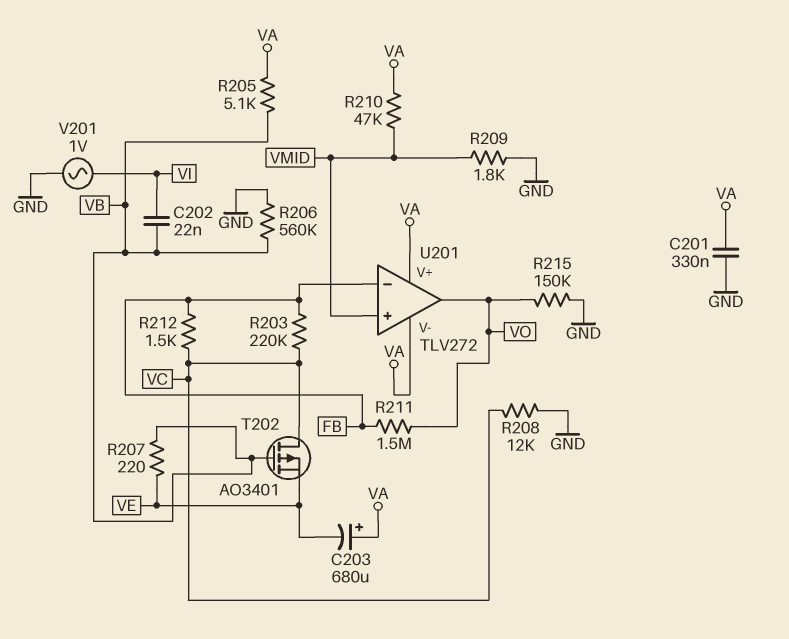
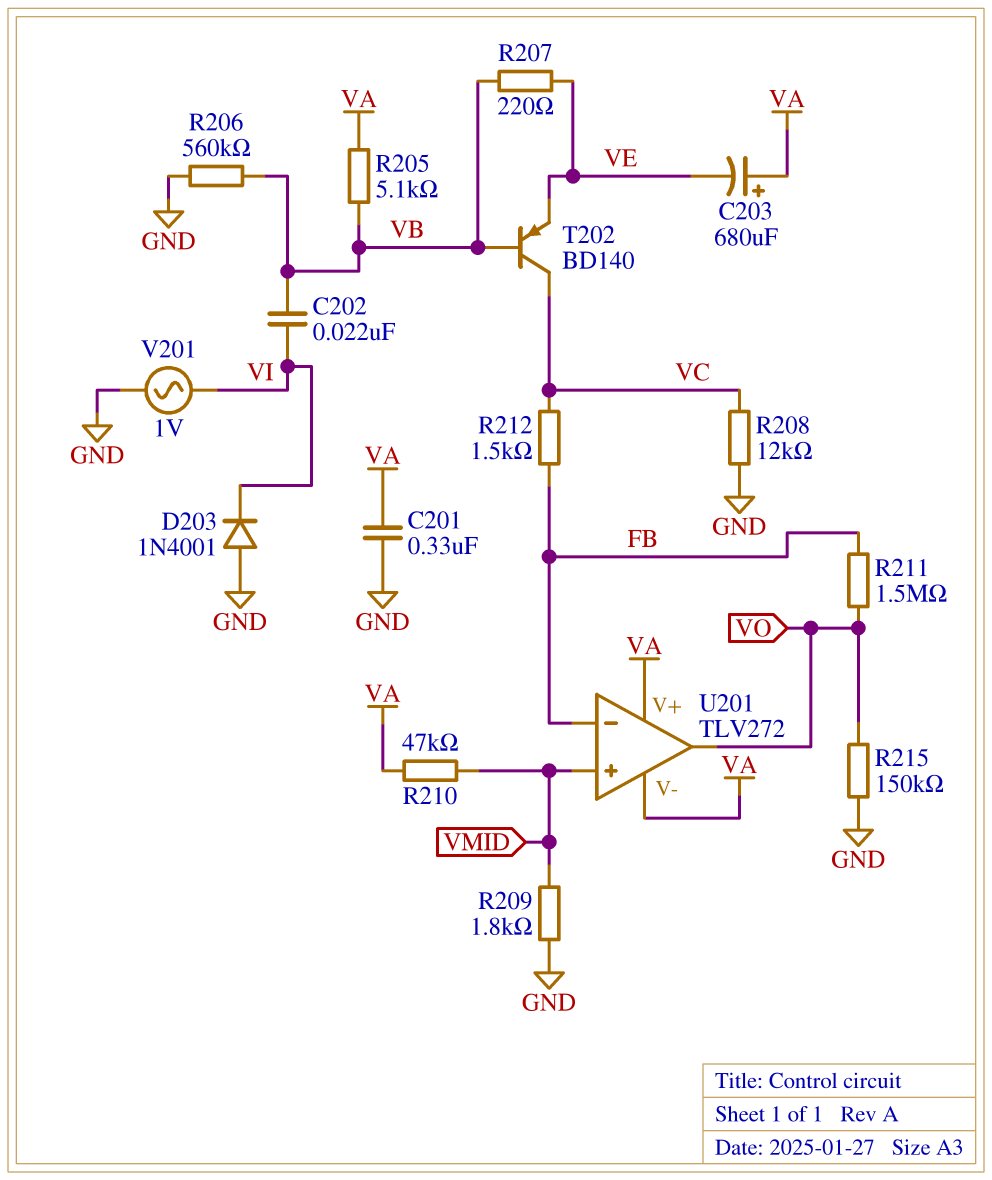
D203: none -> diode 1N4001 (A GND, K VI)
R203: 220k (FB, VC) -> none
T202: PMOS AO3401 (G VB, D VC, S VE) -> PNP BD140 (B VB, C VC, E VE)

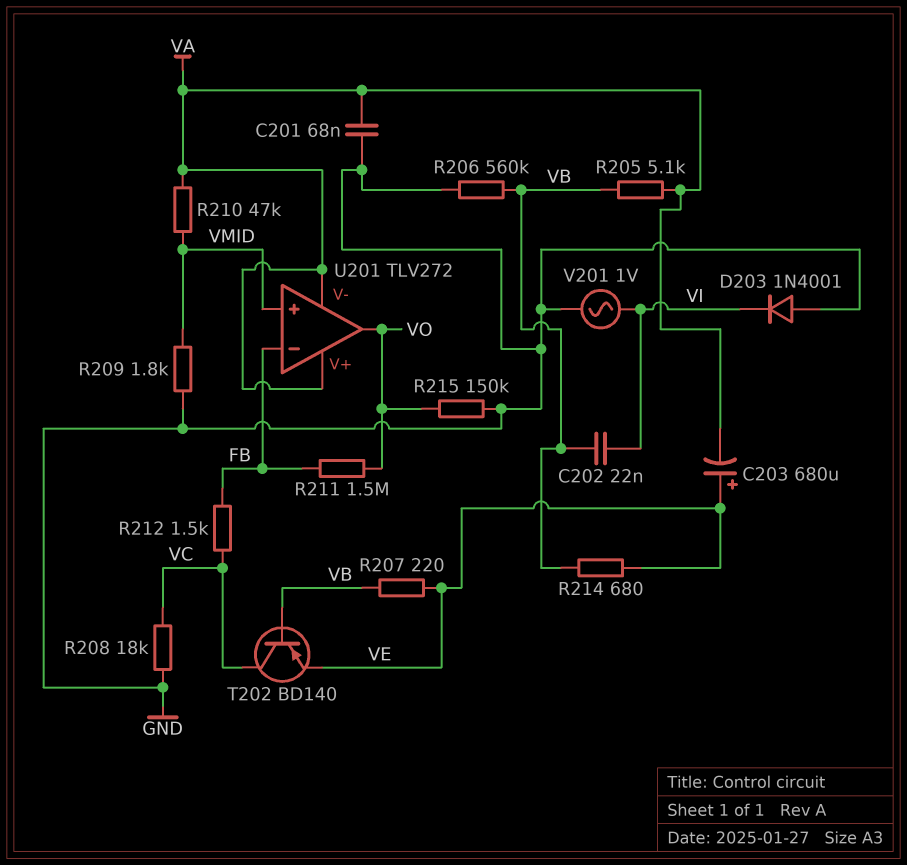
C201: 330nF (GND, VA) -> 68nF (GND, VA)
C203: 680uF (plus VA, minus VE) -> 680uF (plus VE, minus VA)
R208: 12k (GND, VC) -> 18k (GND, VC)
R214: none -> 680 (VB, VE)

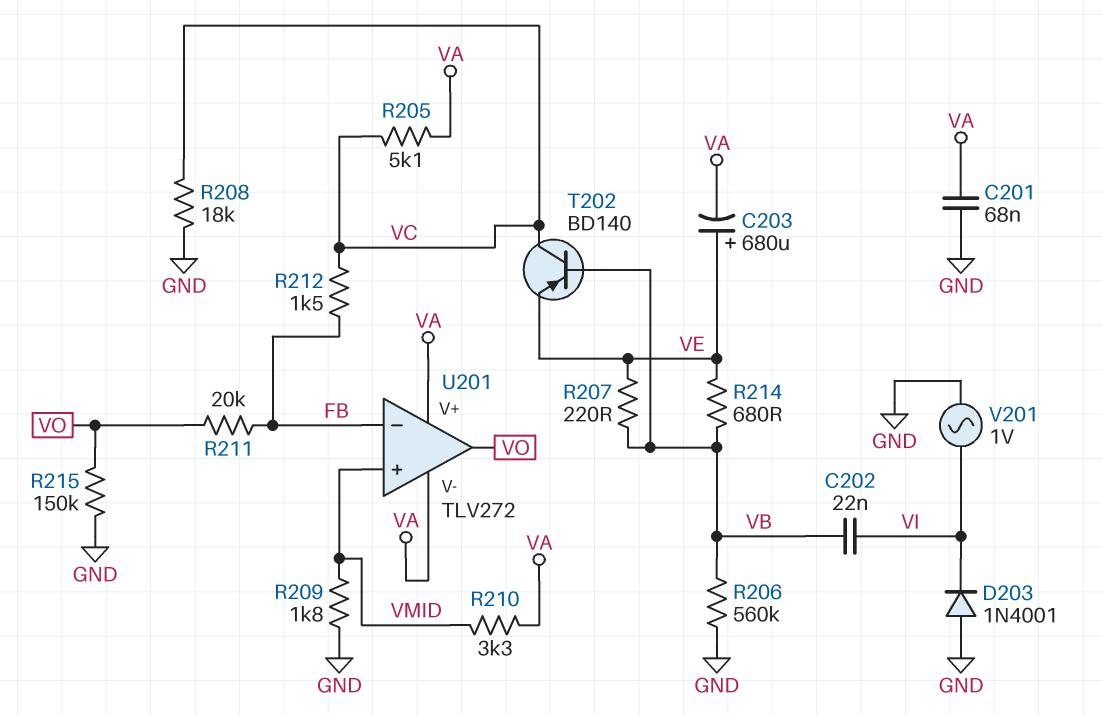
R205: 5.1k (VA, VB) -> 5.1k (VA, VC)
R210: 47k (VA, VMID) -> 3.3k (VA, VMID)
R211: 1.5M (FB, VO) -> 20k (FB, VO)

